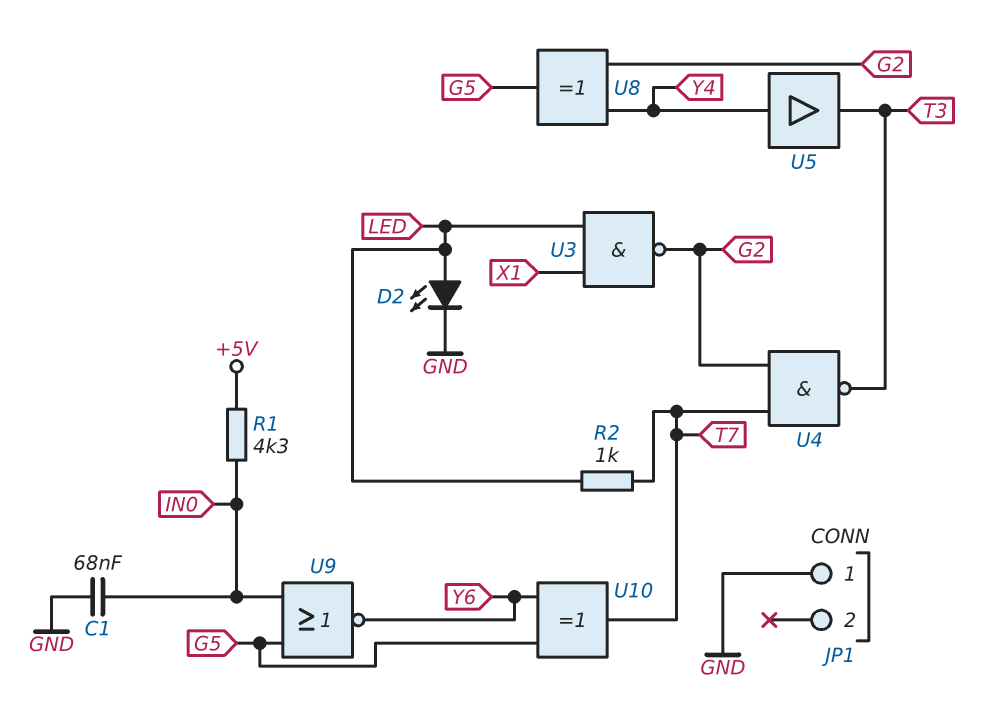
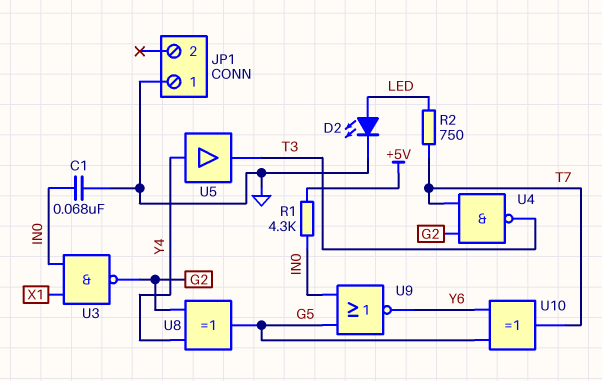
R2: 1k (LED, T7) -> 750 (LED, T7)
U3: NAND (in LED, in X1, out G2) -> NAND (in IN0, in X1, out G2)

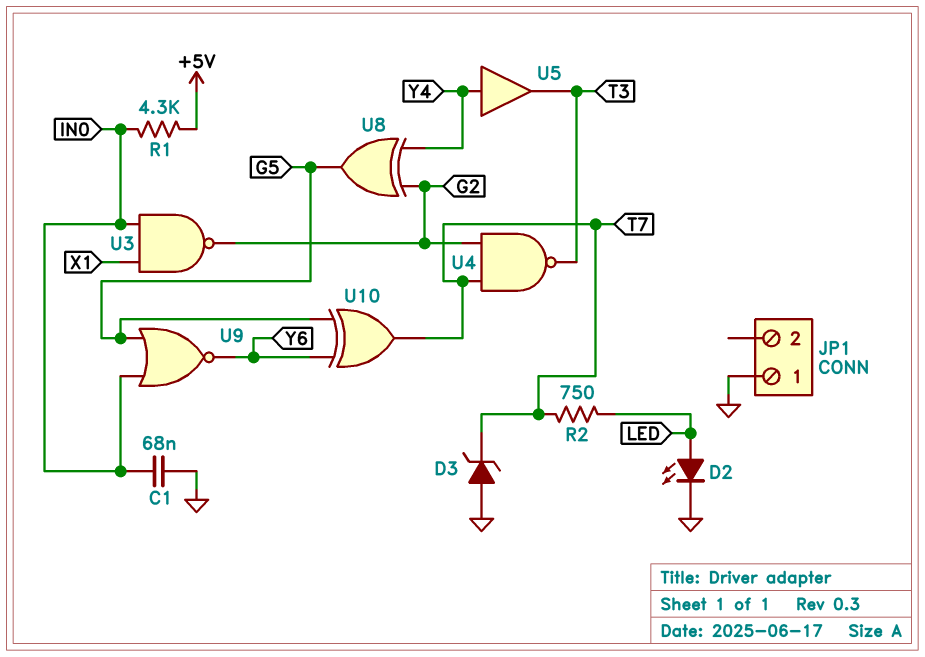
D3: none -> zener (A GND, K T7)

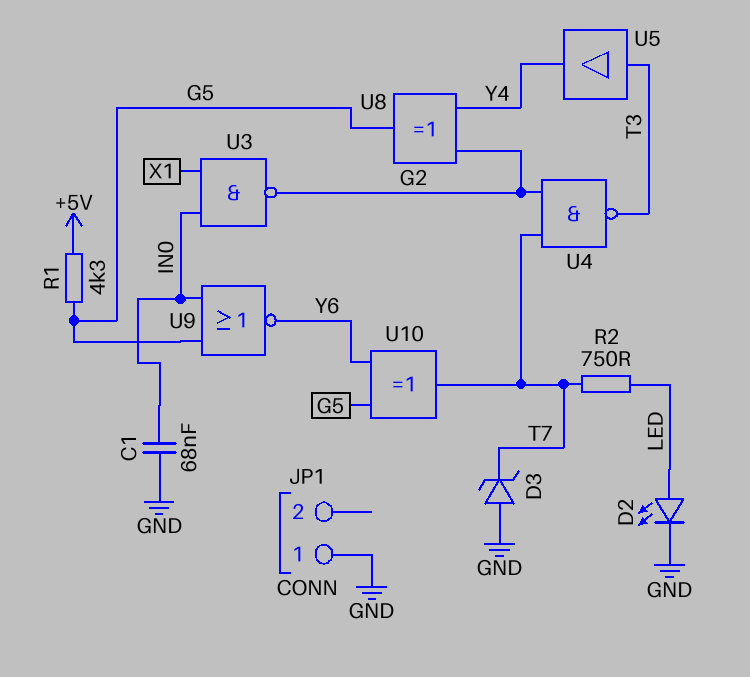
R1: 4.3k (+5V, IN0) -> 4.3k (+5V, G5)
U5: buffer (in Y4, out T3) -> buffer (in T3, out Y4)

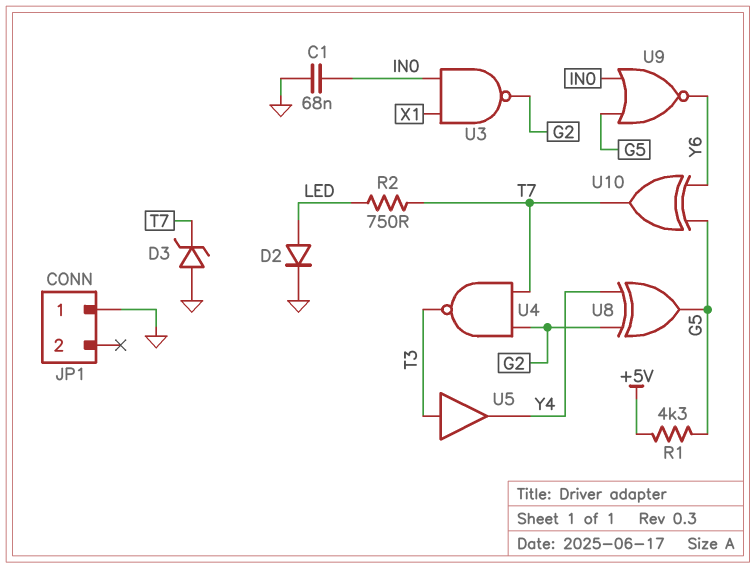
D2: LED (A LED, K GND) -> diode (A LED, K GND)

